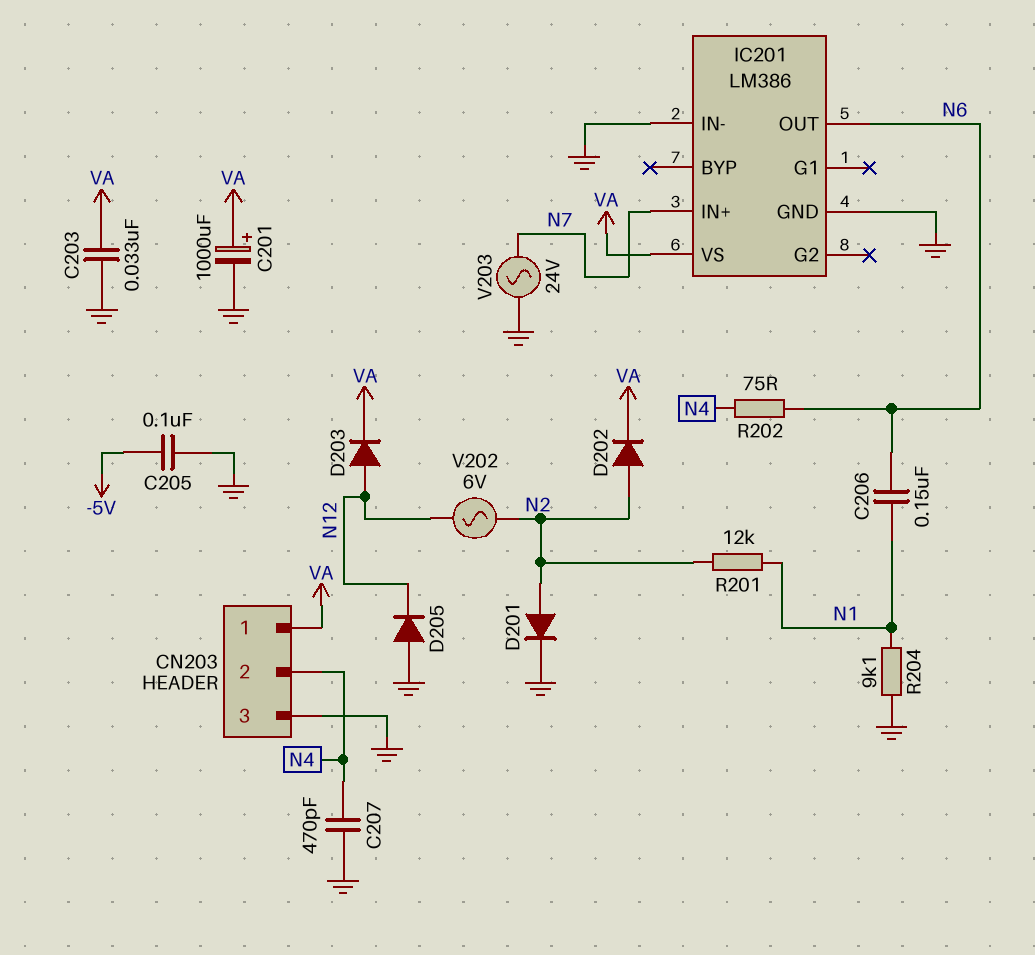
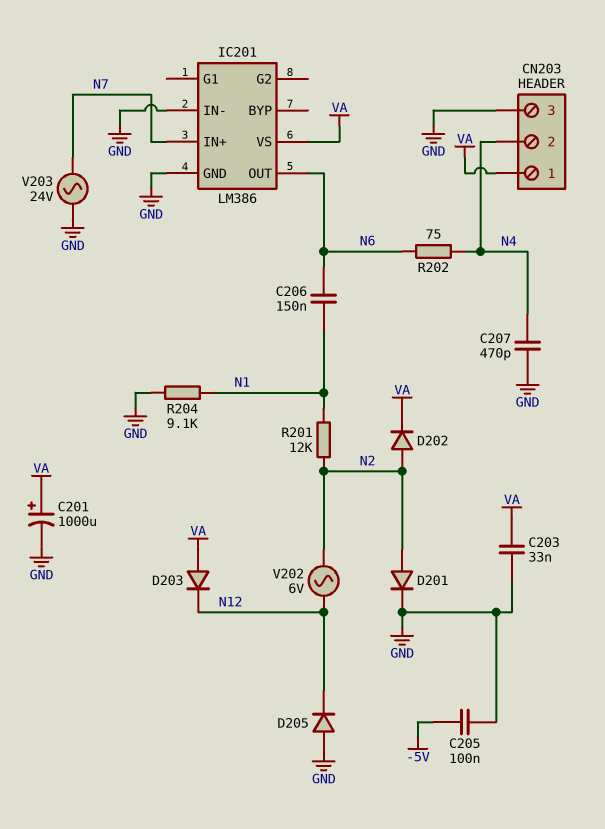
D203: diode (A N12, K VA) -> diode (A VA, K N12)

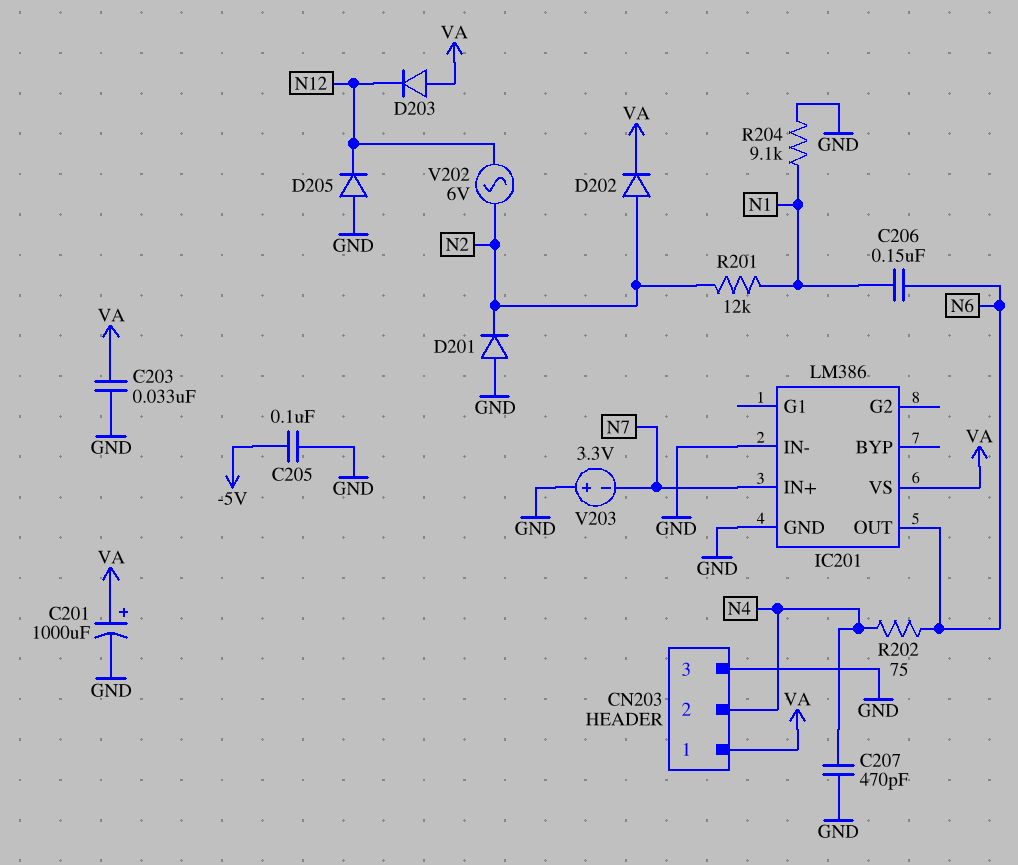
D201: diode (A N2, K GND) -> diode (A GND, K N2)
V203: AC 24V (GND, N7) -> 3.3V (plus GND, minus N7)

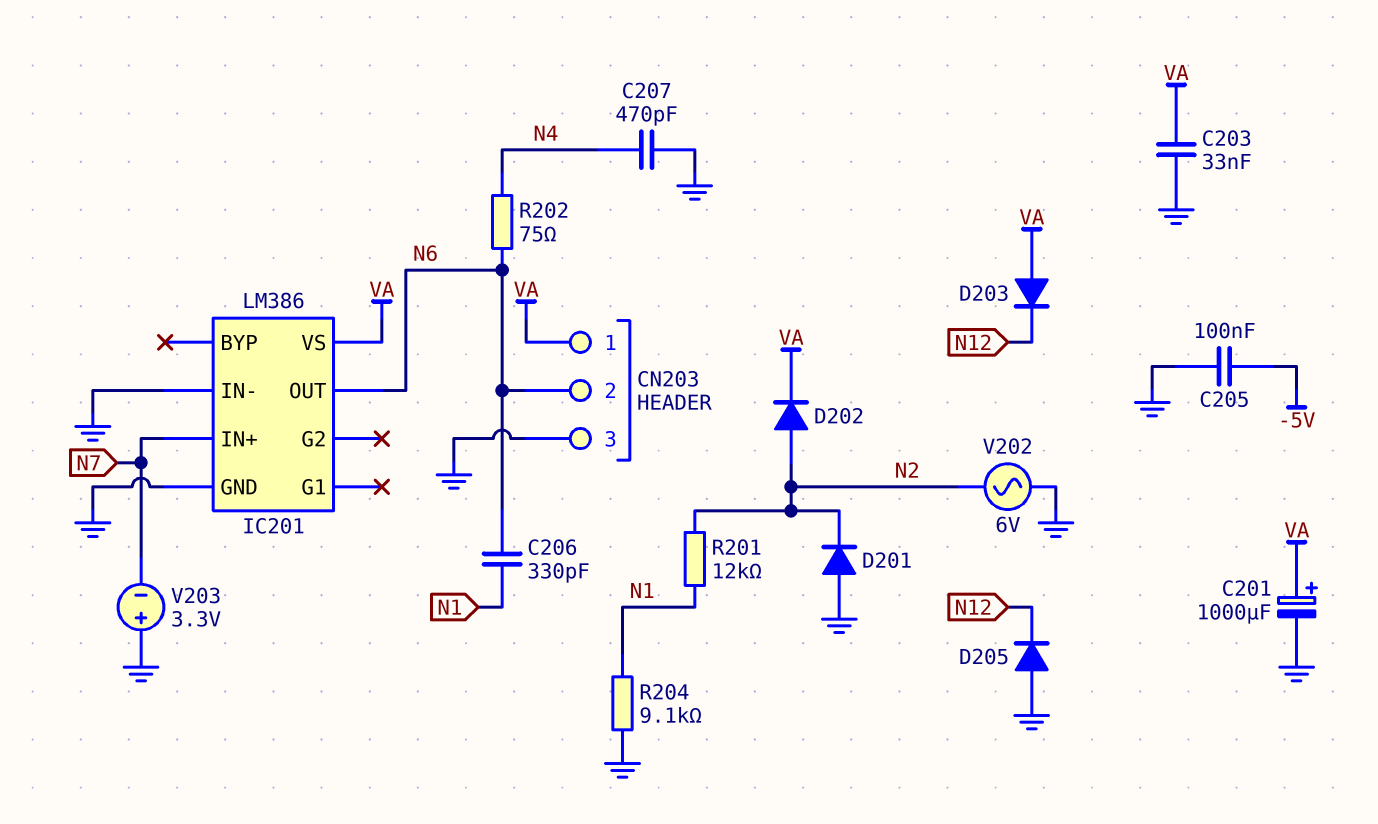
C206: 150nF (N1, N6) -> 330pF (N1, N6)
CN203 pin 2: N4 -> N6
V202: AC 6V (N2, N12) -> AC 6V (GND, N2)

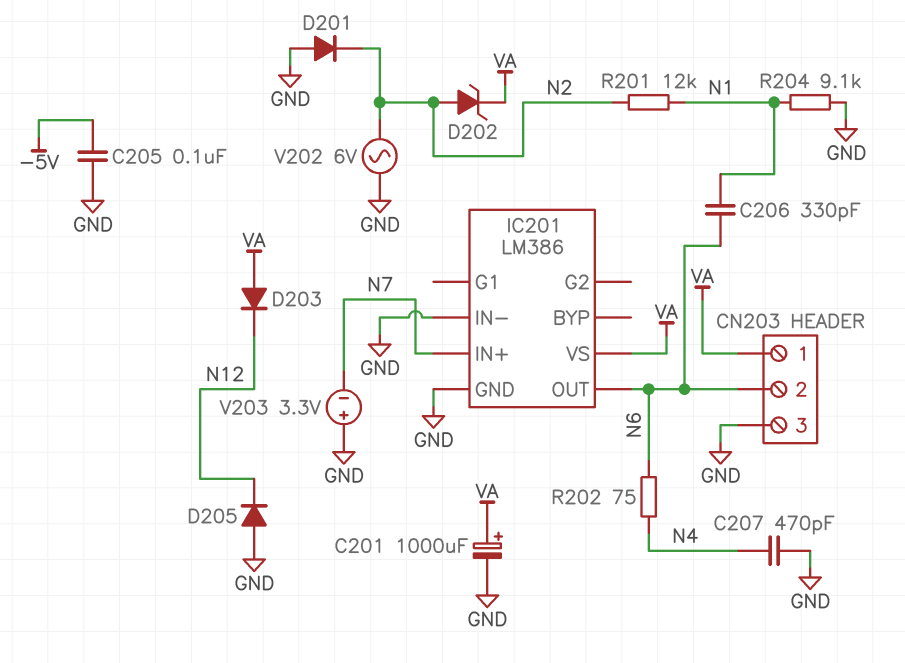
C203: 33nF (GND, VA) -> none
D202: diode (A N2, K VA) -> zener (A N2, K VA)

